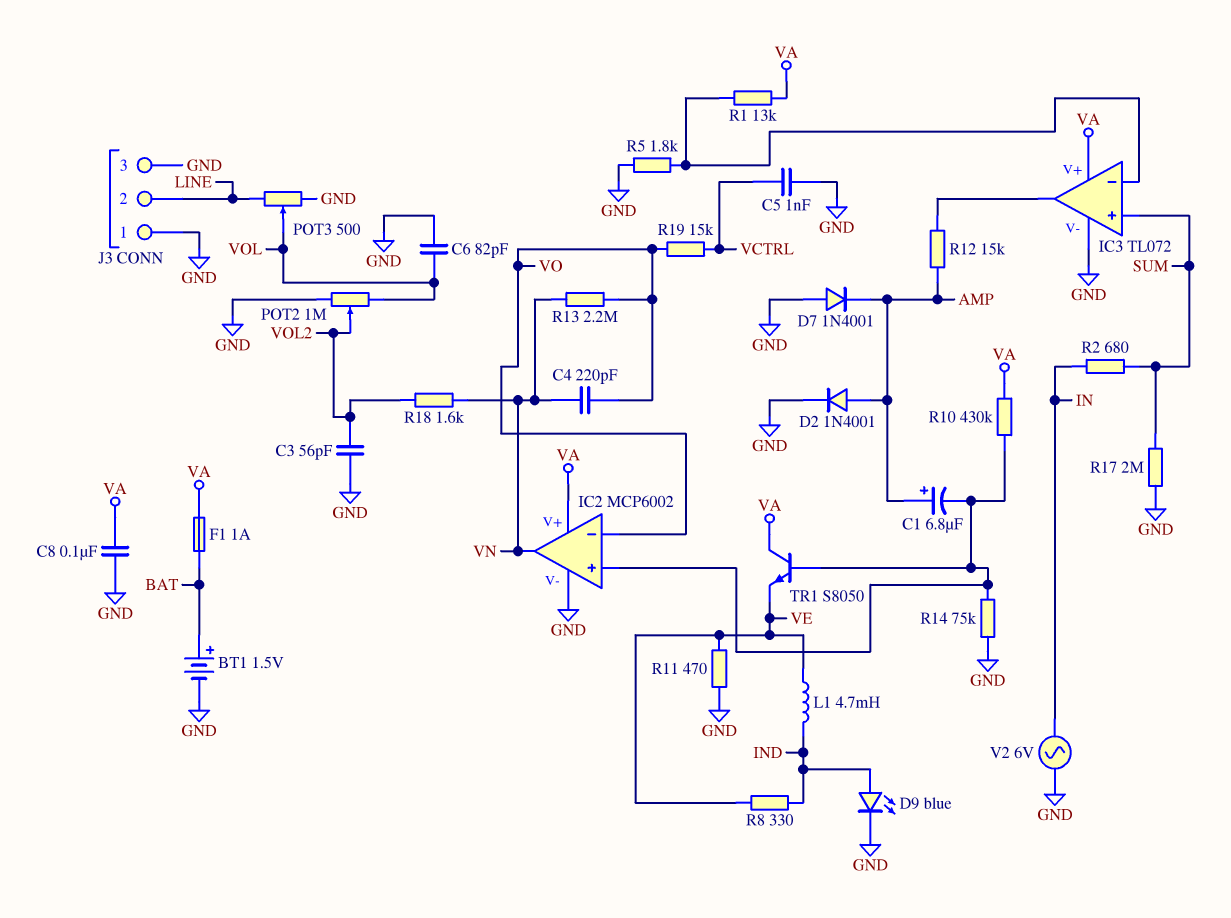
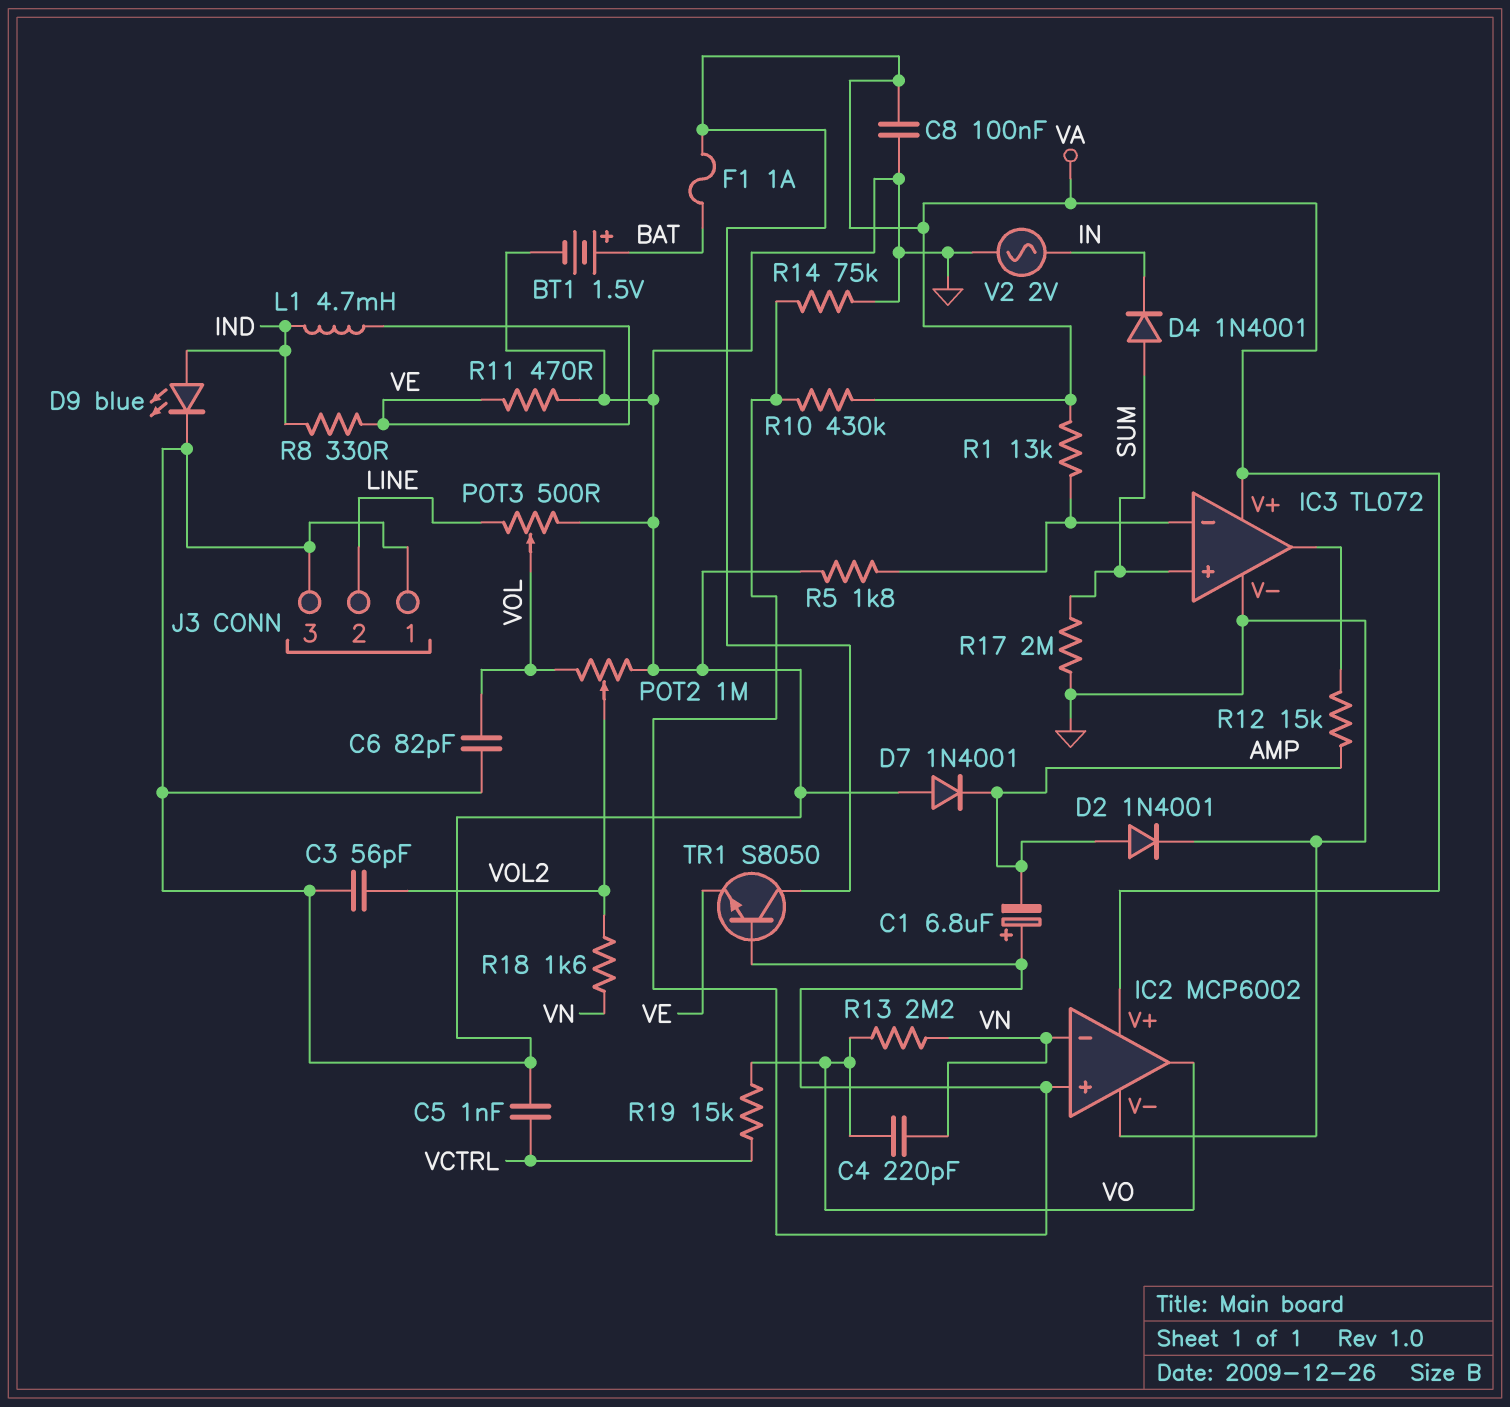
C1: 6.8uF (plus AMP, minus IC2/in+) -> 6.8uF (plus IC2/in+, minus AMP)
D4: none -> diode 1N4001 (A SUM, K IN)
IC2 pin in-: VO -> VN
IC2 pin out: VN -> VO
R2: 680 (IN, SUM) -> none
V2: AC 6V (GND, IN) -> AC 2V (GND, IN)

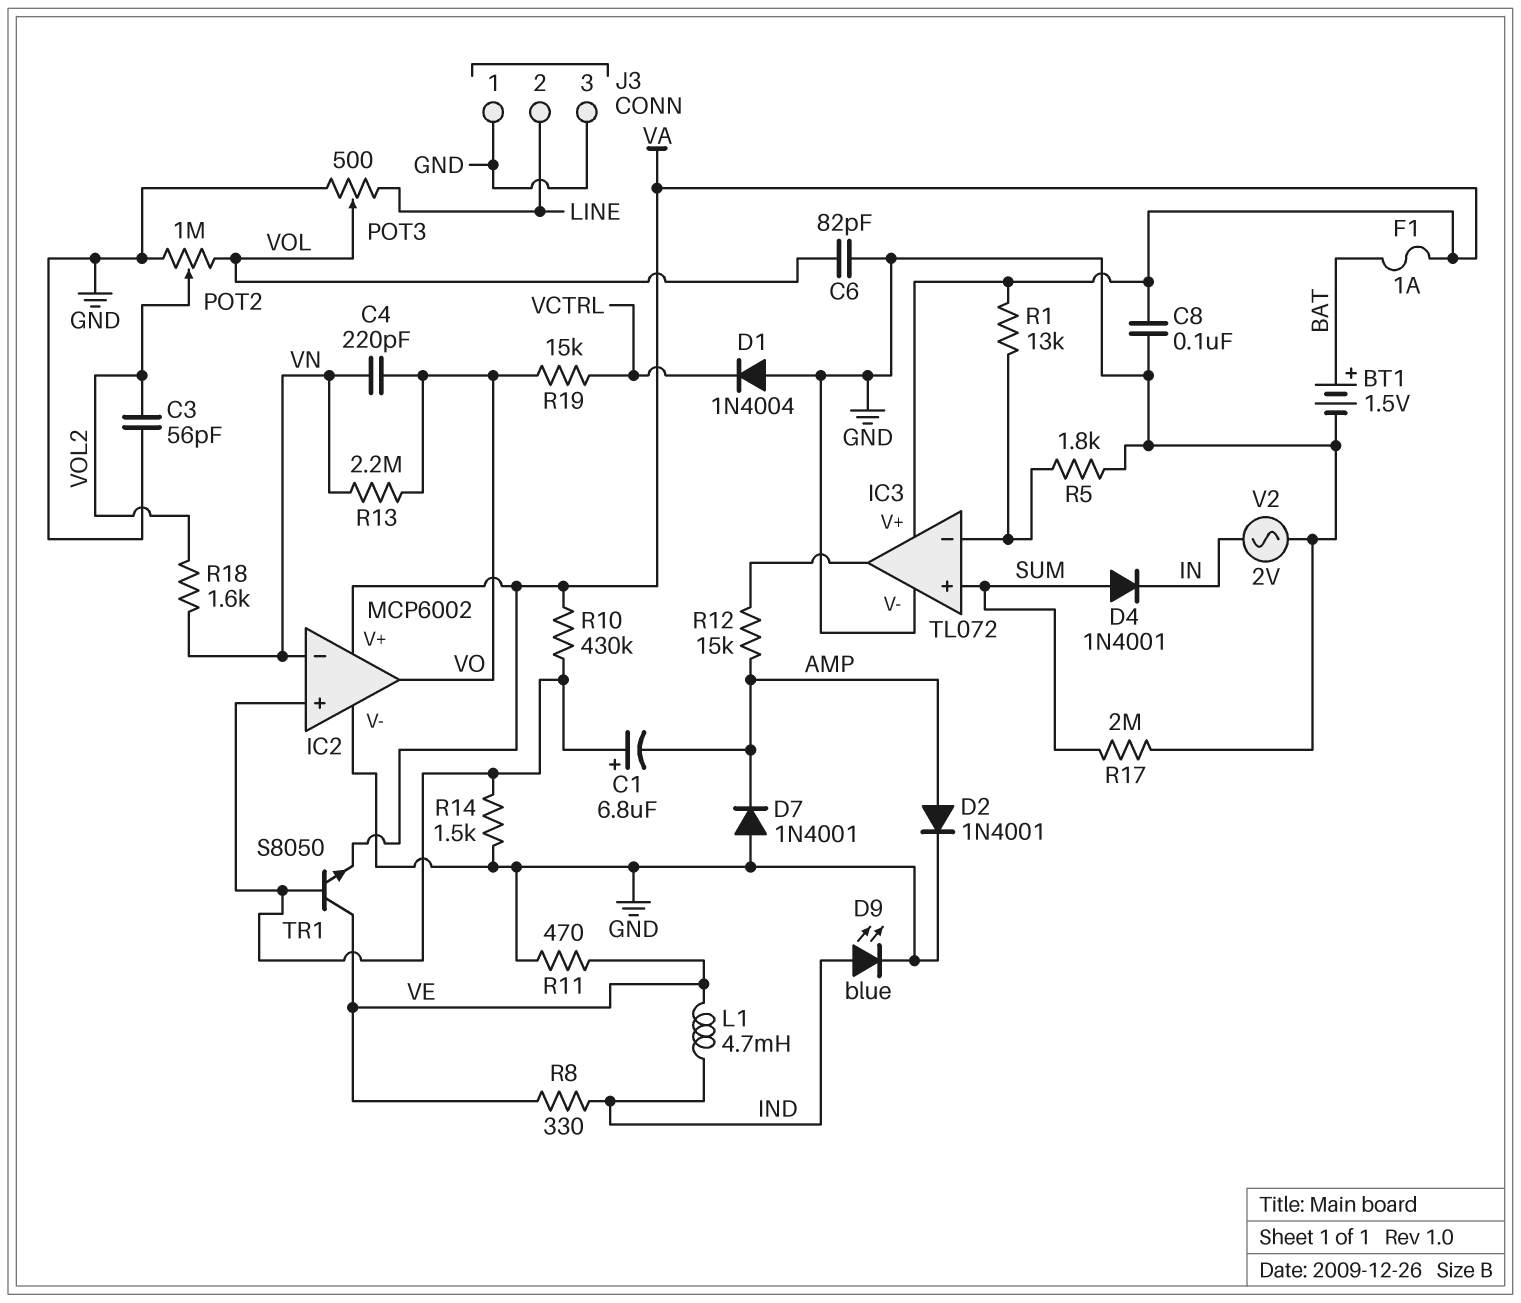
C5: 1nF (GND, VCTRL) -> none
D1: none -> diode 1N4004 (A GND, K VCTRL)
R14: 75k (GND, IC2/in+) -> 1.5k (GND, IC2/in+)
TR1: NPN S8050 (B IC2/in+, C VA, E VE) -> NPN S8050 (B IC2/in+, C VE, E VA)

